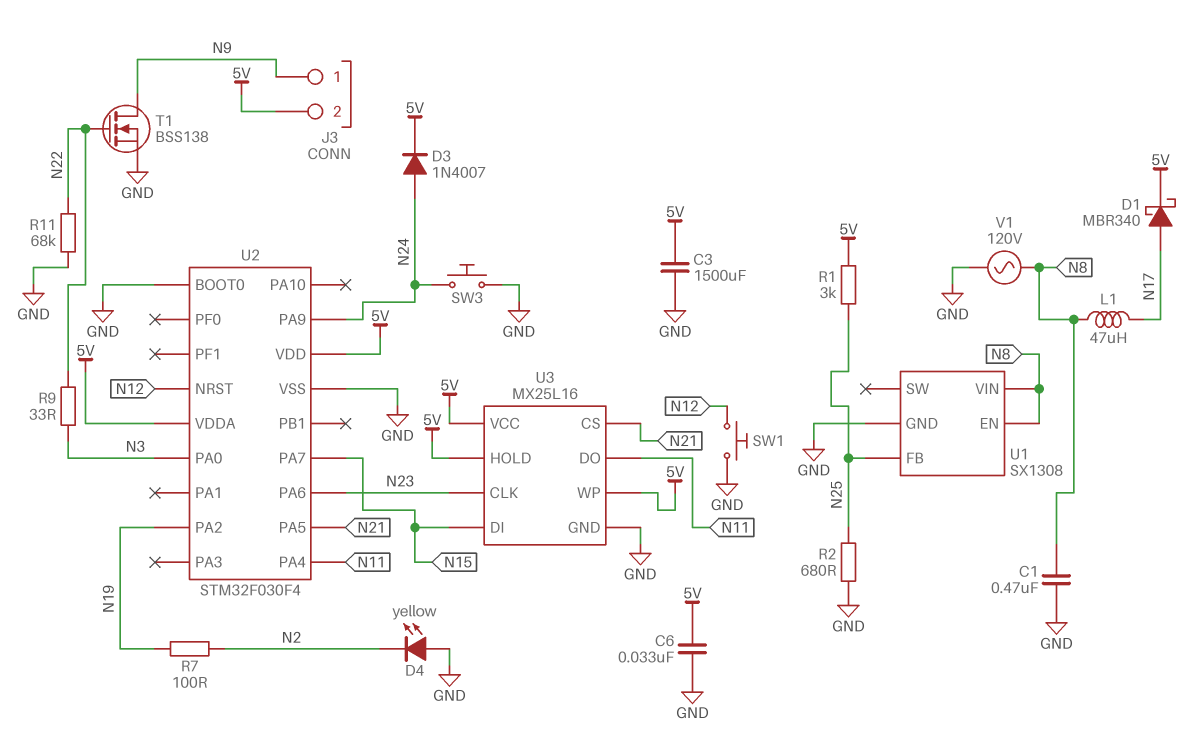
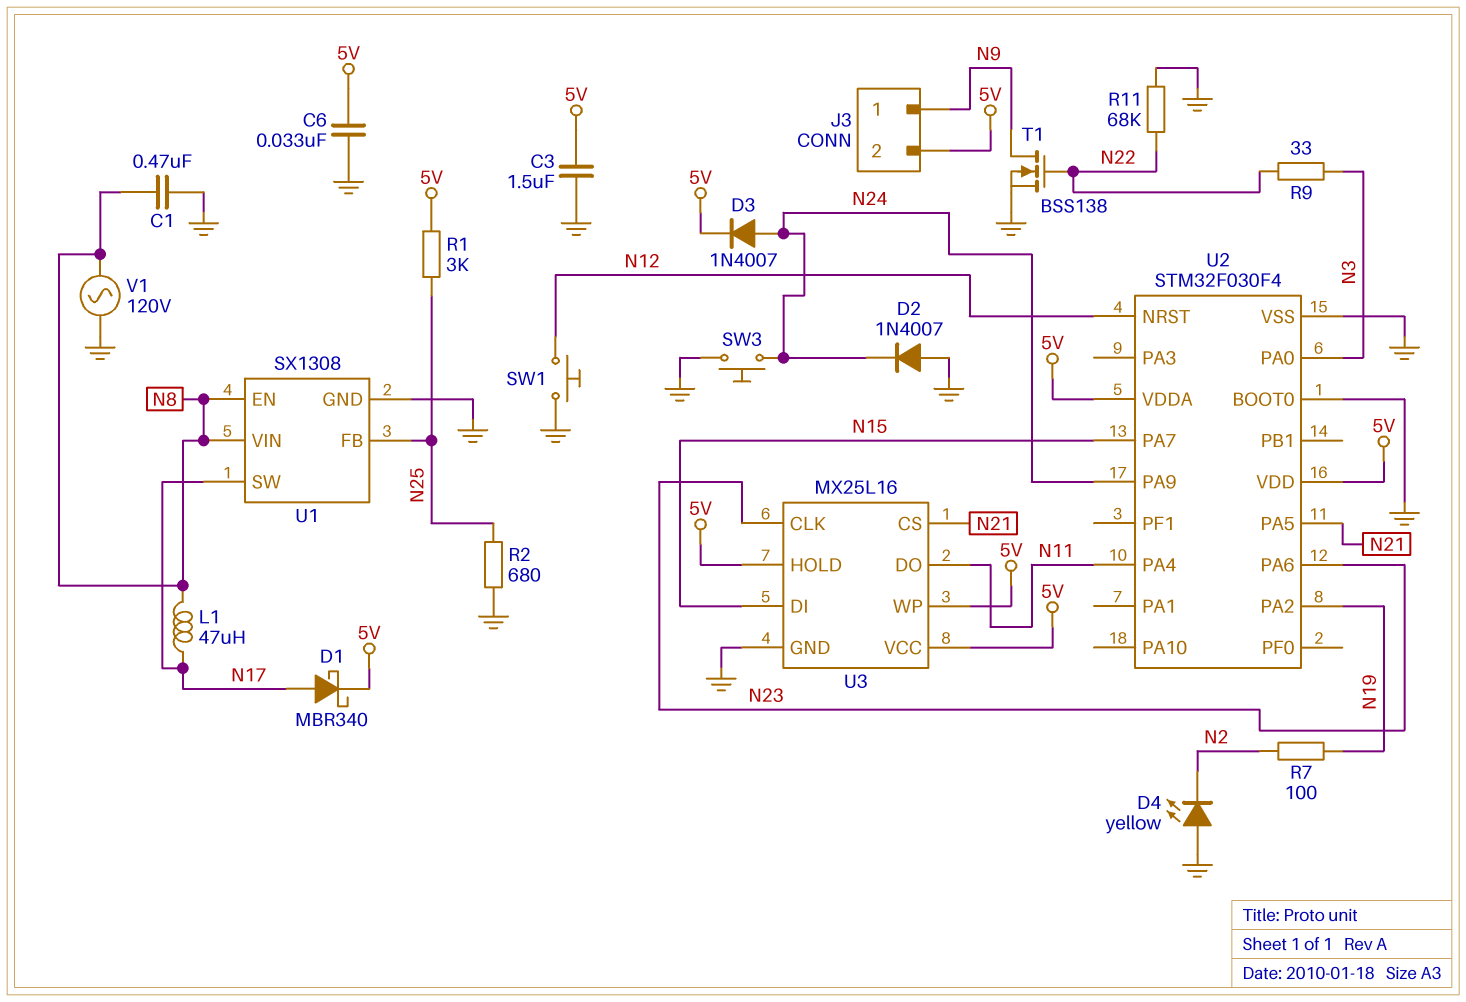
C3: 1500uF (5V, GND) -> 1.5uF (5V, GND)
D2: none -> diode 1N4007 (A GND, K N24)
U1 pin SW: none -> N17

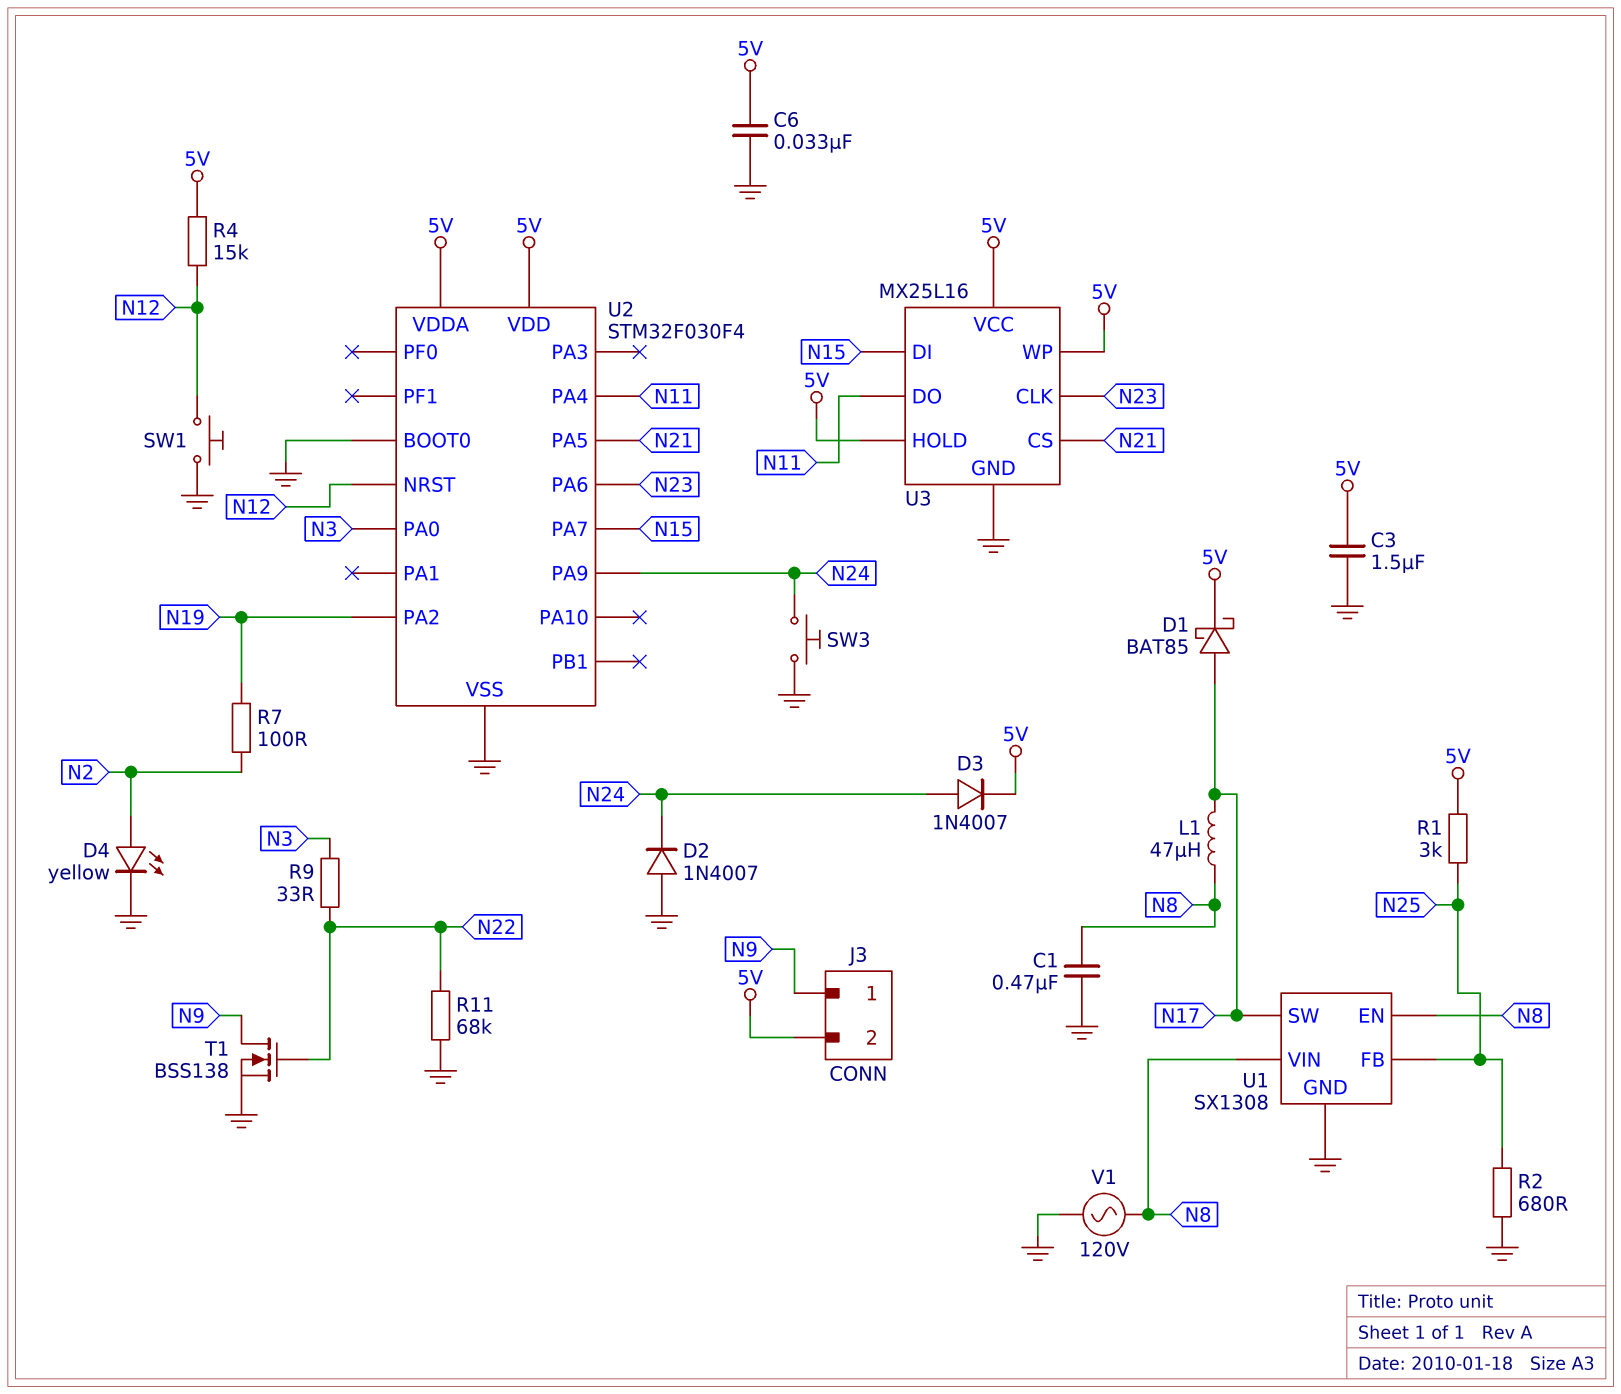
D1: schottky MBR340 (A N17, K 5V) -> schottky BAT85 (A N17, K 5V)
D4: LED yellow (A GND, K N2) -> LED yellow (A N2, K GND)
R4: none -> 15k (5V, N12)

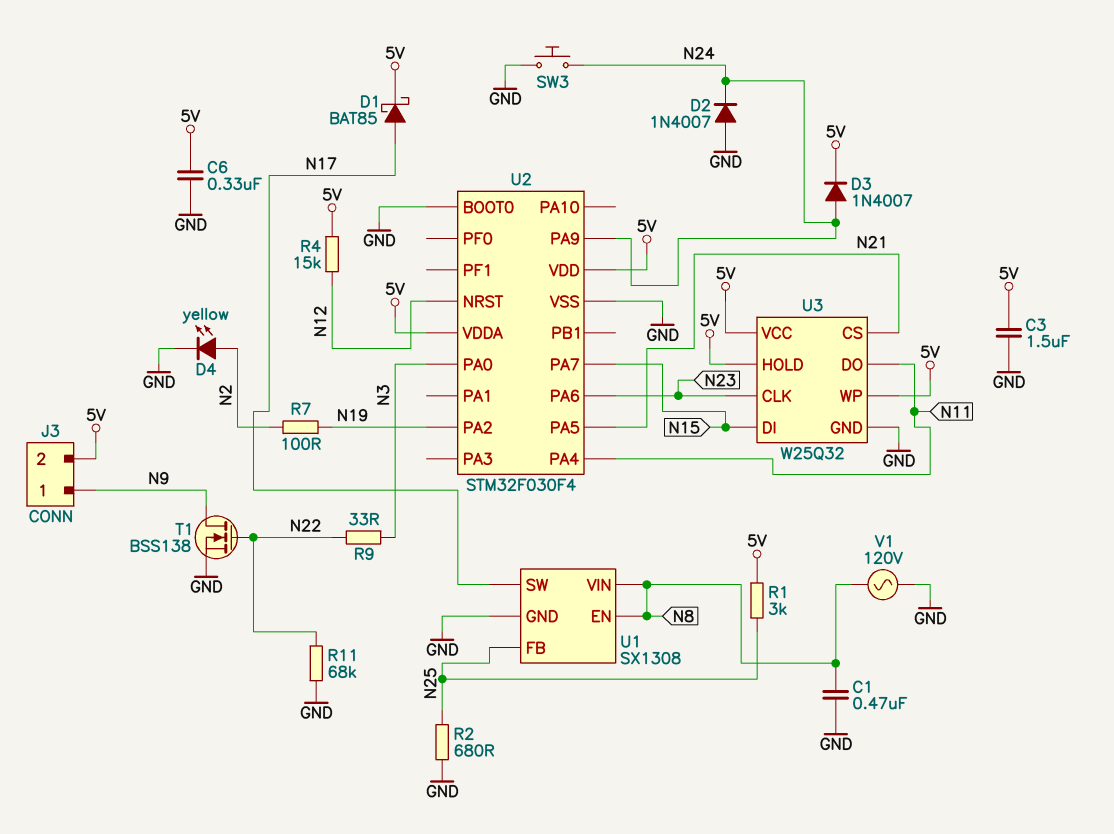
C6: 33nF (5V, GND) -> 330nF (5V, GND)
L1: 47uH (N8, N17) -> none
SW1: button (GND, N12) -> none
U3: MX25L16 -> W25Q32

